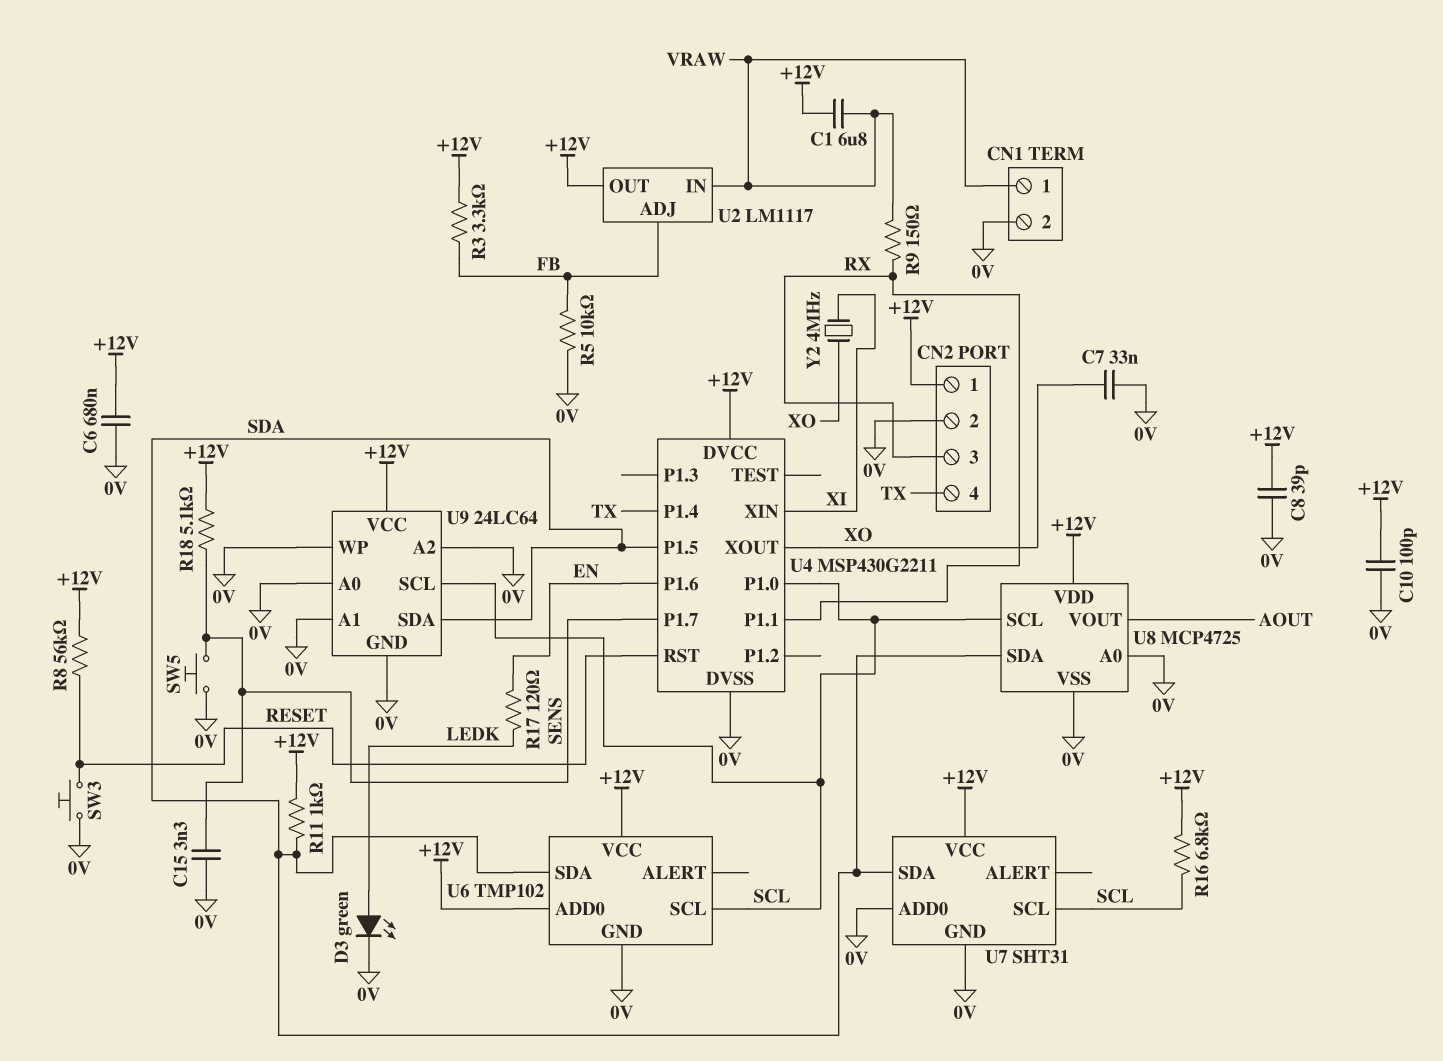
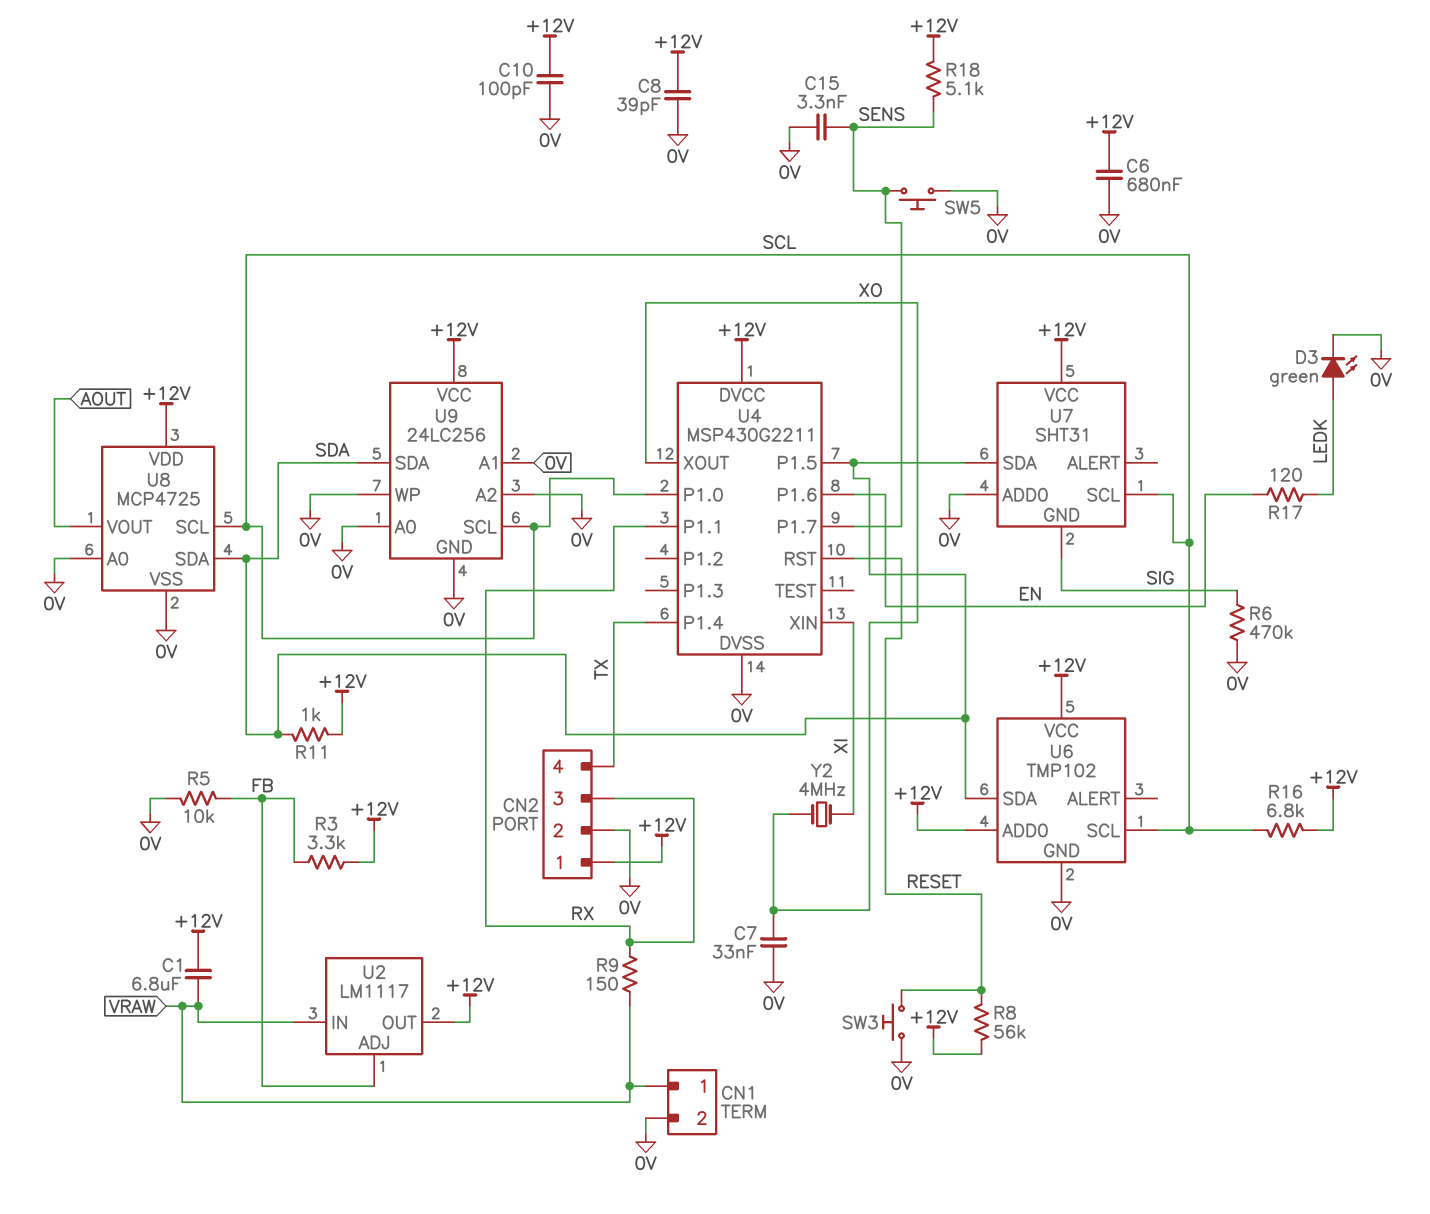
R6: none -> 470k (0V, SIG)
U7 pin GND: 0V -> SIG
U9: 24LC64 -> 24LC256

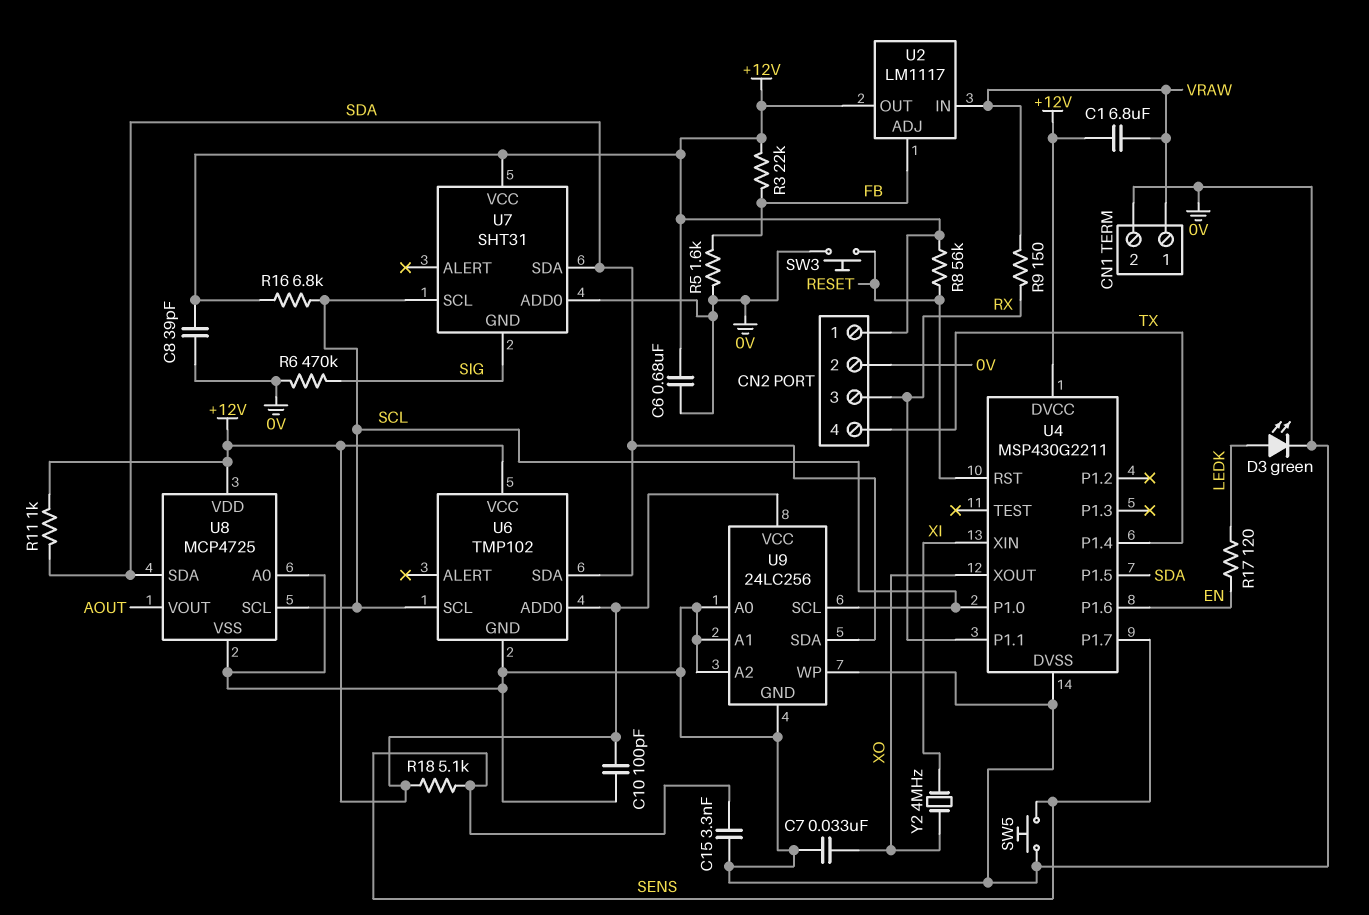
R3: 3.3k (+12V, FB) -> 22k (+12V, FB)
R5: 10k (0V, FB) -> 1.6k (0V, FB)

